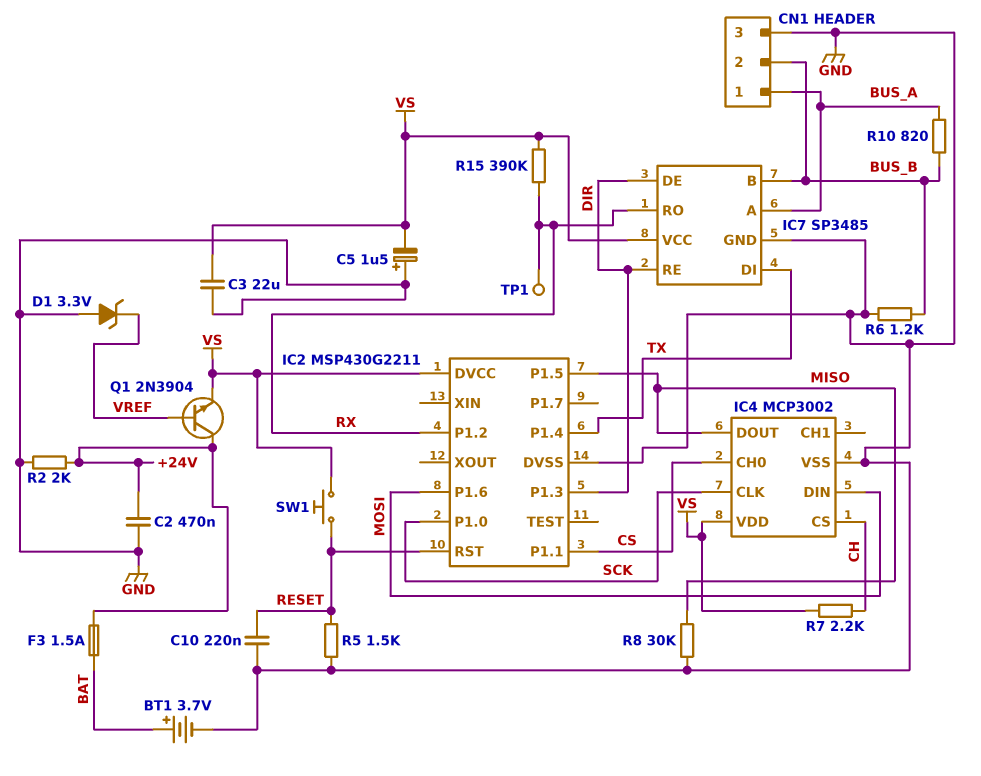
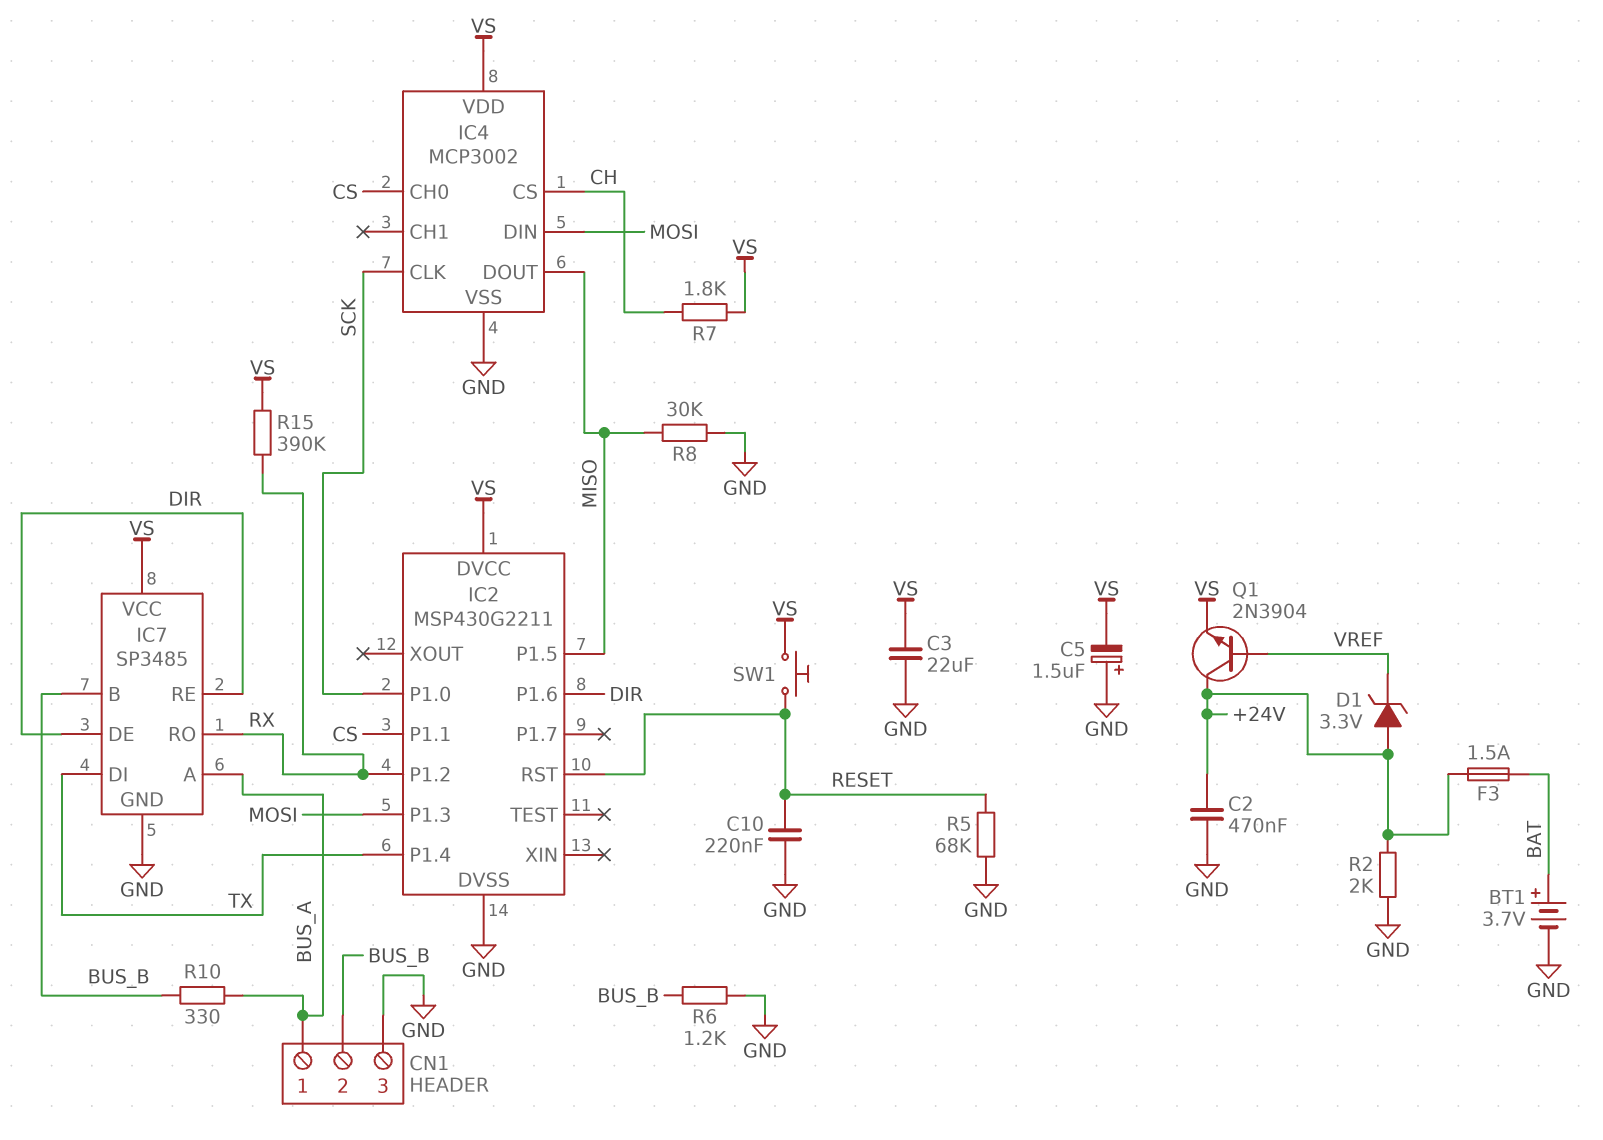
D1: zener 3.3V (A GND, K VREF) -> zener 3.3V (A +24V, K VREF)
IC2 pin P1.3: DIR -> MOSI
IC2 pin P1.6: MOSI -> DIR
R5: 1.5k (GND, RESET) -> 68k (GND, RESET)
R7: 2.2k (CH, VS) -> 1.8k (CH, VS)
R10: 820 (BUS_A, BUS_B) -> 330 (BUS_A, BUS_B)
TP1: test point (RX) -> none

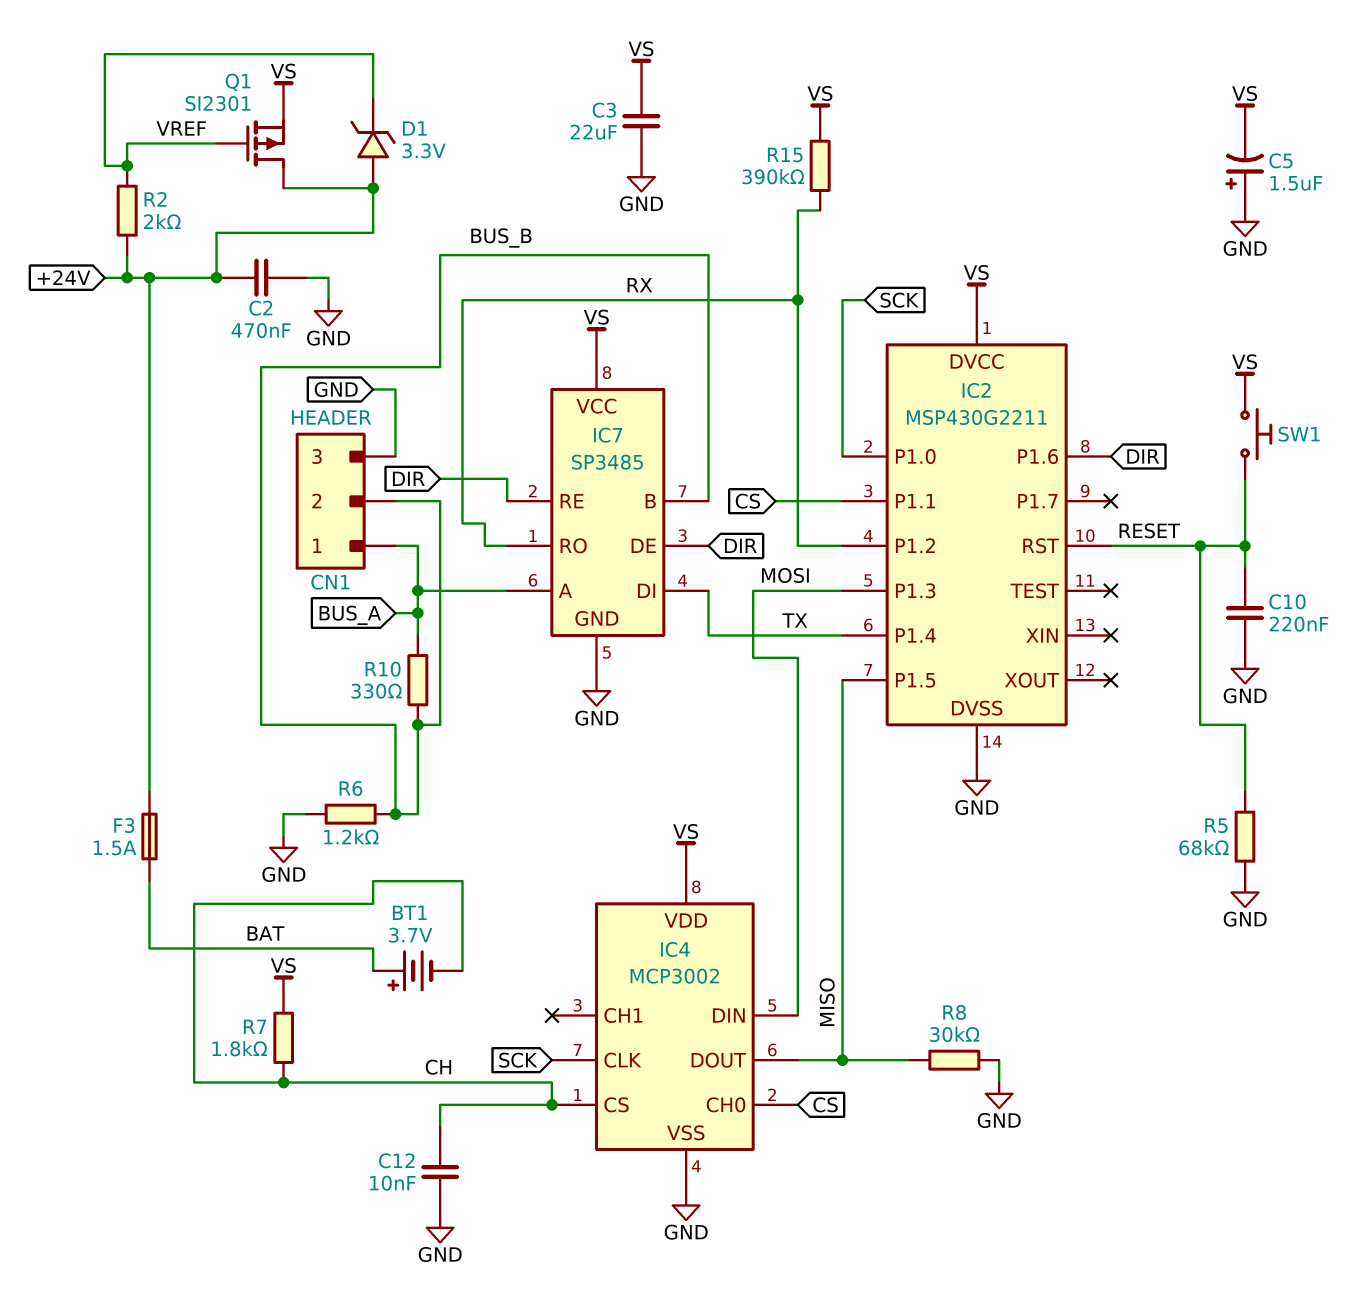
BT1: 3.7V (plus BAT, minus GND) -> 3.7V (plus BAT, minus CH)
C12: none -> 10nF (CH, GND)
Q1: NPN 2N3904 (B VREF, C +24V, E VS) -> PMOS SI2301 (G VREF, D +24V, S VS)
R2: 2k (+24V, GND) -> 2k (+24V, VREF)

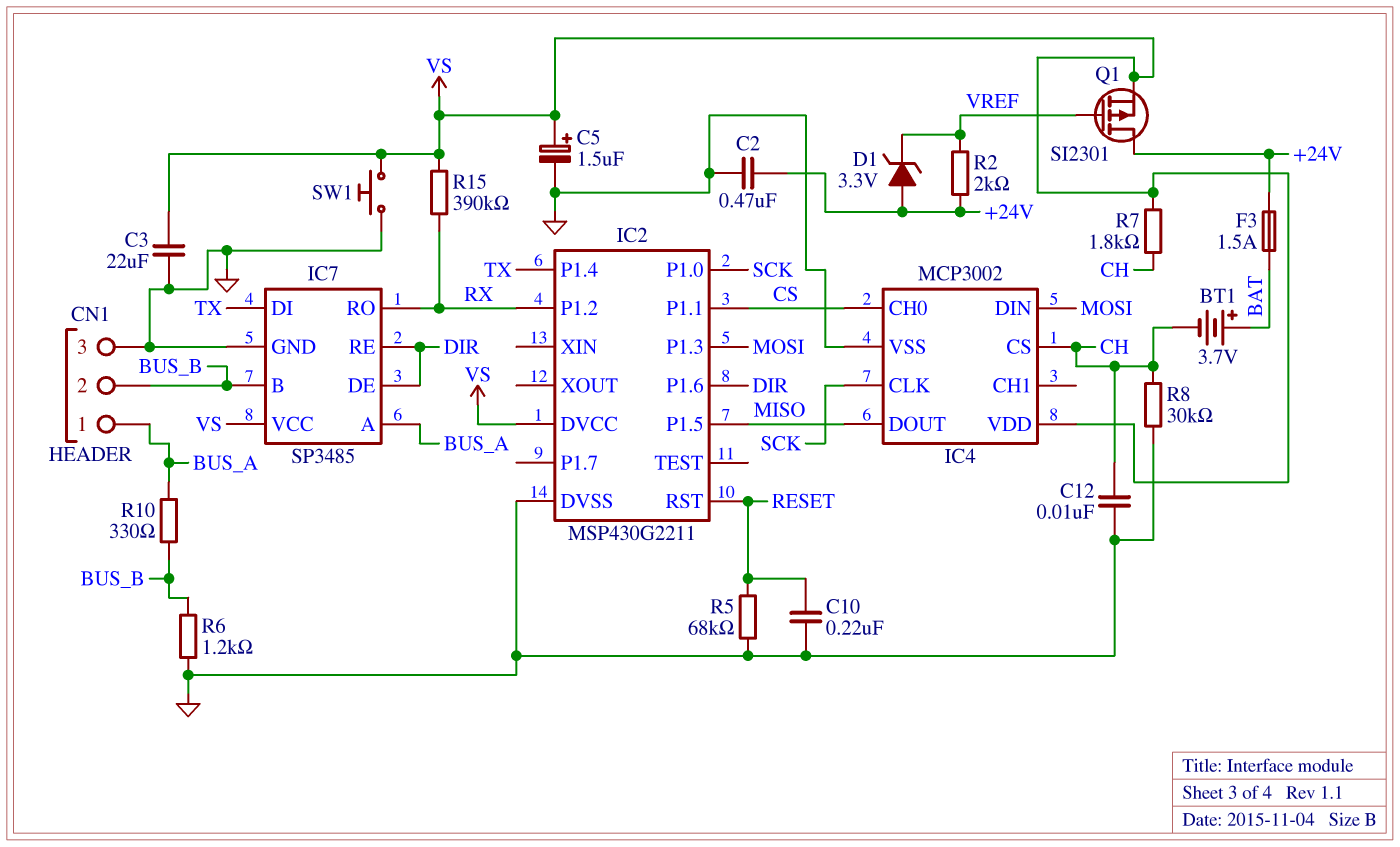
C5: 1.5uF (plus GND, minus VS) -> 1.5uF (plus VS, minus GND)
R8: 30k (GND, MISO) -> 30k (CH, GND)
SW1: button (RESET, VS) -> button (GND, VS)

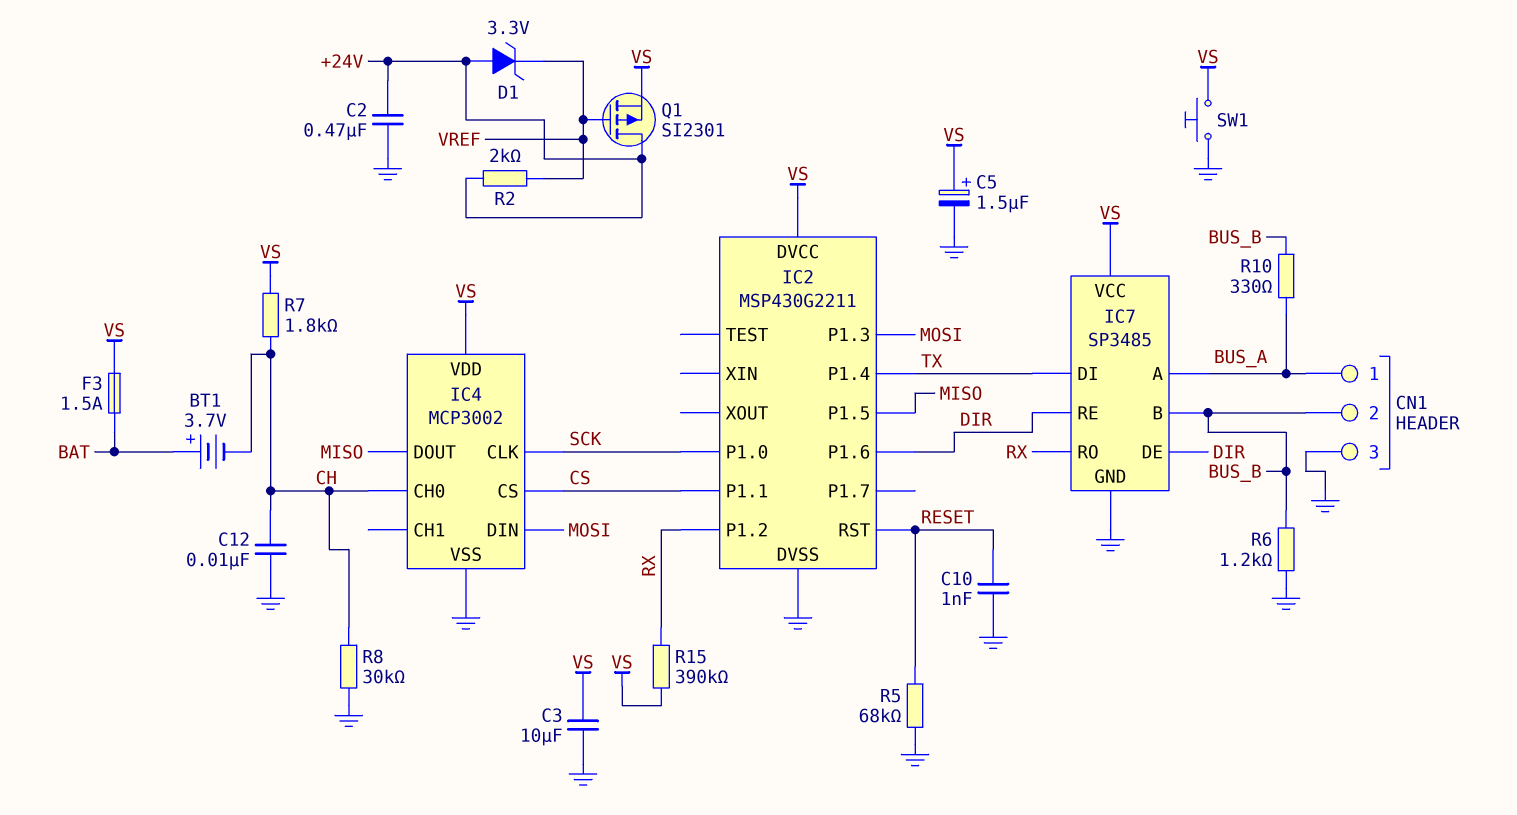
C3: 22uF (GND, VS) -> 10uF (GND, VS)
C10: 220nF (GND, RESET) -> 1nF (GND, RESET)
F3: 1.5A (+24V, BAT) -> 1.5A (BAT, VS)
IC4 pin CH0: CS -> CH
IC4 pin CS: CH -> CS

